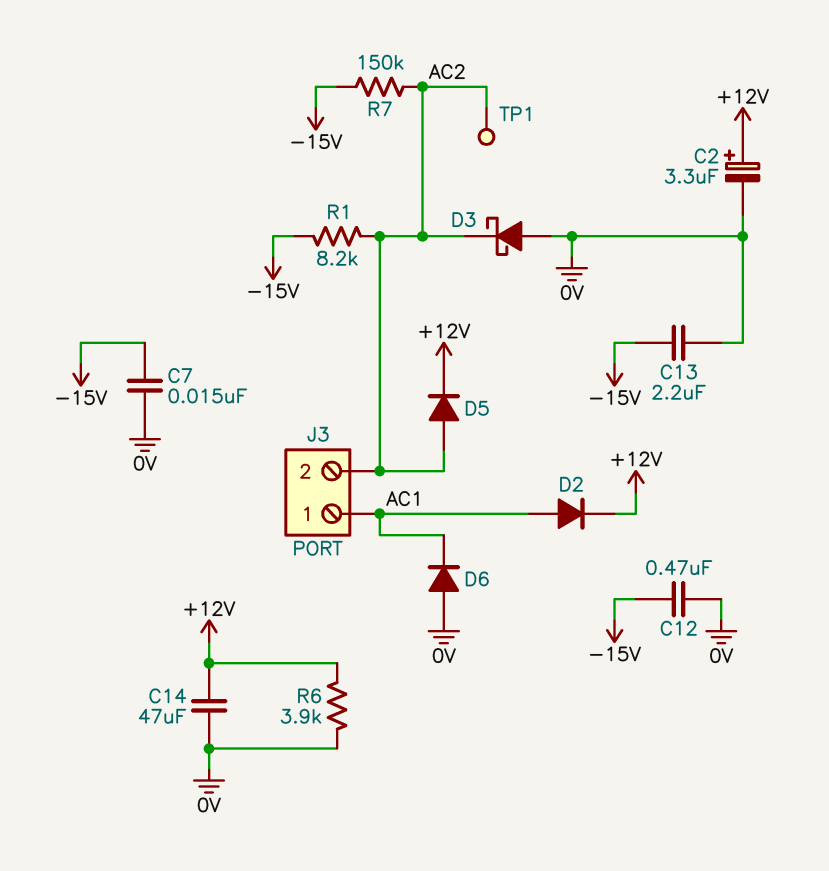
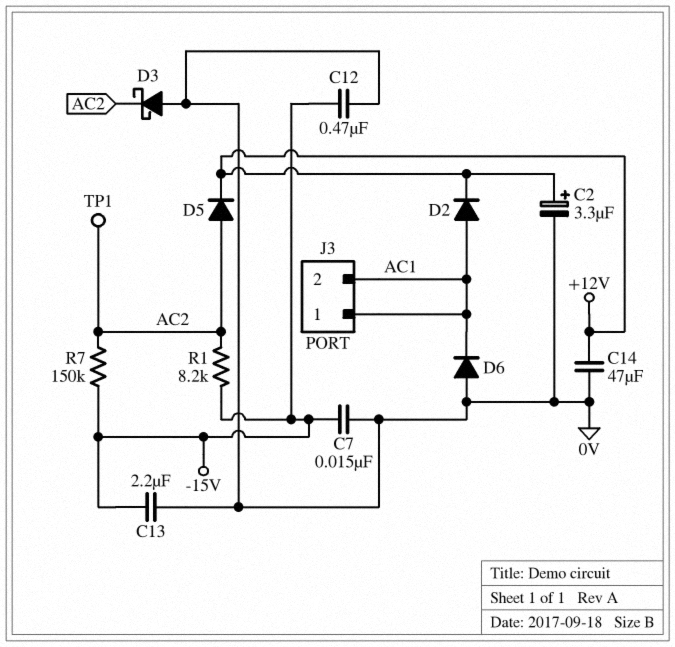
J3 pin 2: AC2 -> AC1
R6: 3.9k (+12V, 0V) -> none

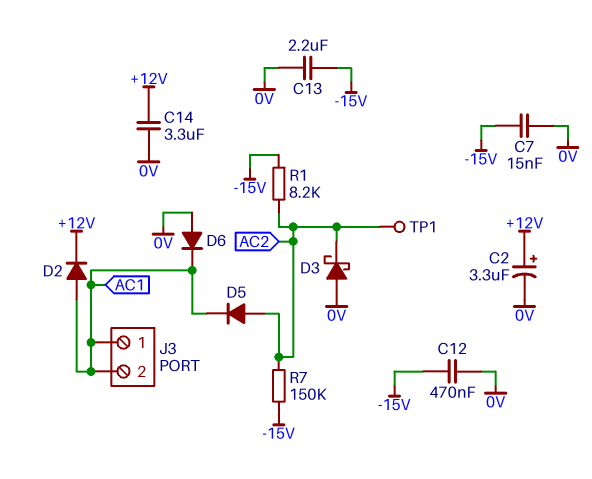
C14: 47uF (+12V, 0V) -> 3.3uF (+12V, 0V)
D5: diode (A AC2, K +12V) -> diode (A AC2, K AC1)

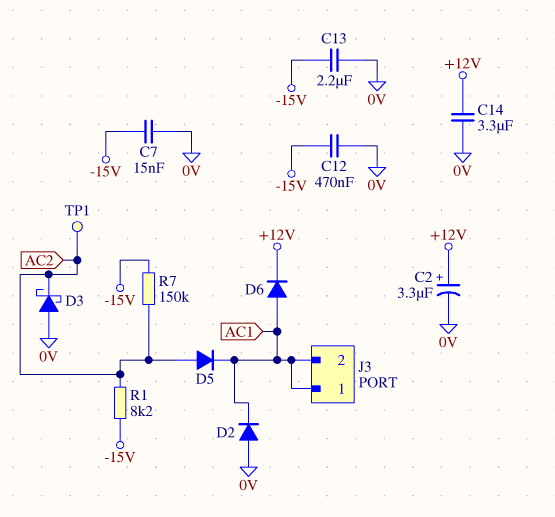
D2: diode (A AC1, K +12V) -> diode (A 0V, K AC1)
D6: diode (A 0V, K AC1) -> diode (A AC1, K +12V)

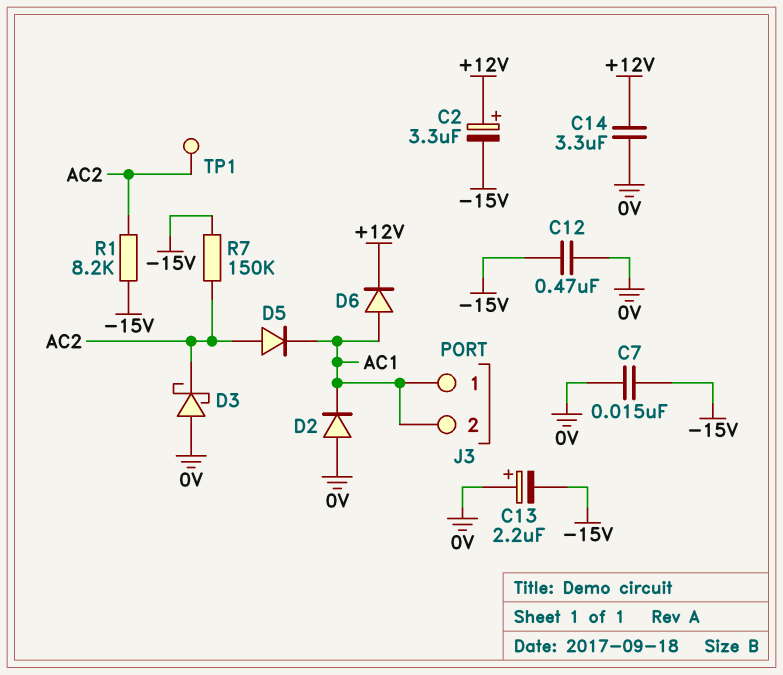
C2: 3.3uF (plus +12V, minus 0V) -> 3.3uF (plus +12V, minus -15V)
C13: 2.2uF (-15V, 0V) -> 2.2uF (plus 0V, minus -15V)

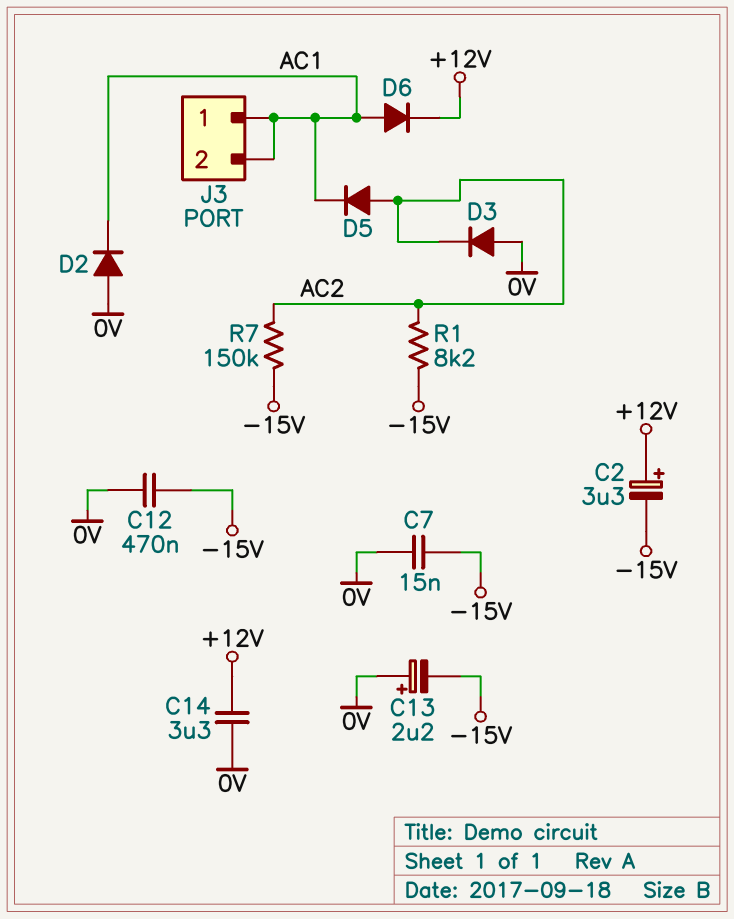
D3: schottky (A 0V, K AC2) -> diode (A 0V, K AC2)
TP1: test point (AC2) -> none

